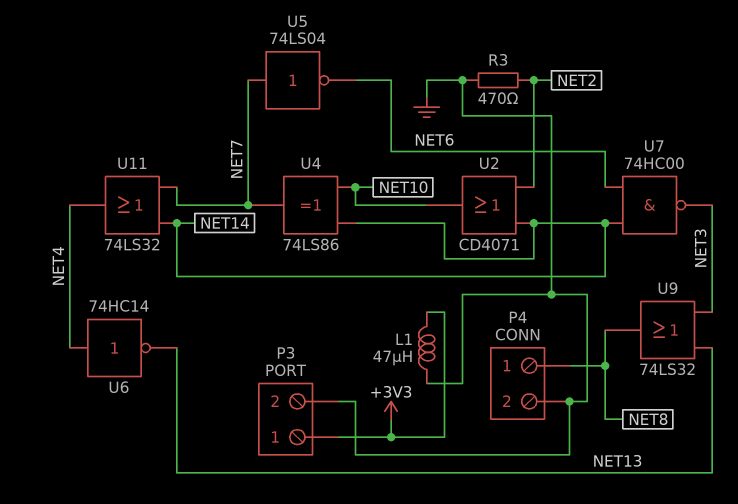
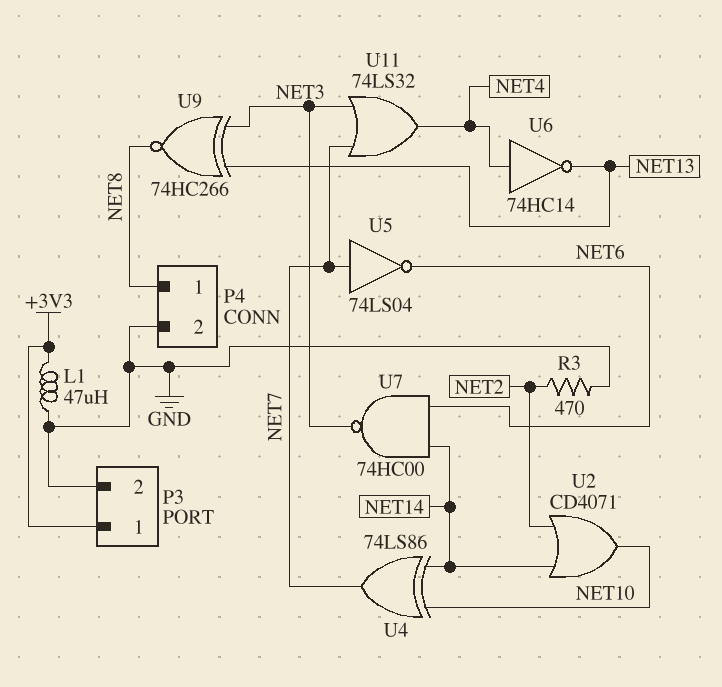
U9: OR 74LS32 (in NET3, in NET13, out NET8) -> XNOR 74HC266 (in NET3, in NET13, out NET8)
U11: OR 74LS32 (in NET7, in NET14, out NET4) -> OR 74LS32 (in NET3, in NET7, out NET4)

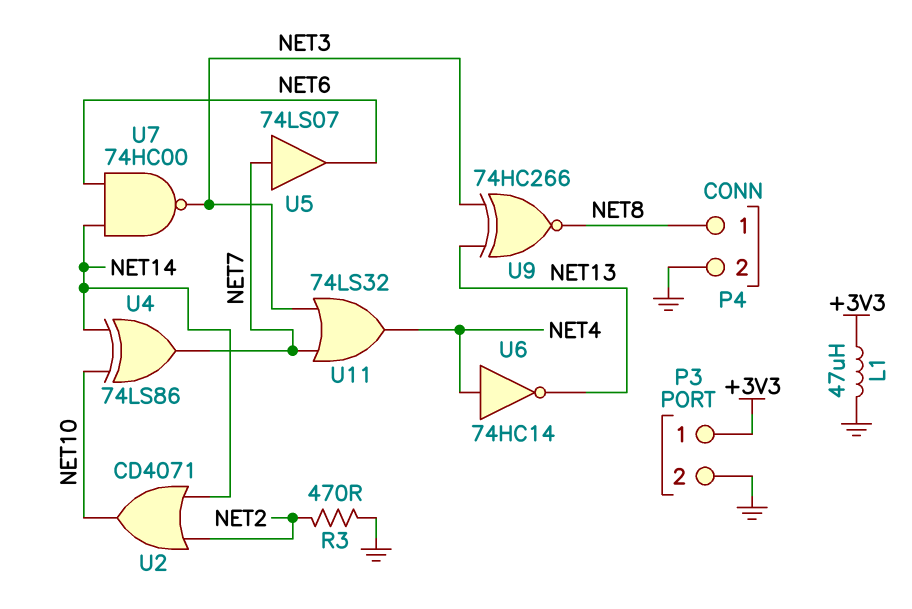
U5: NOT 74LS04 (in NET7, out NET6) -> buffer 74LS07 (in NET7, out NET6)

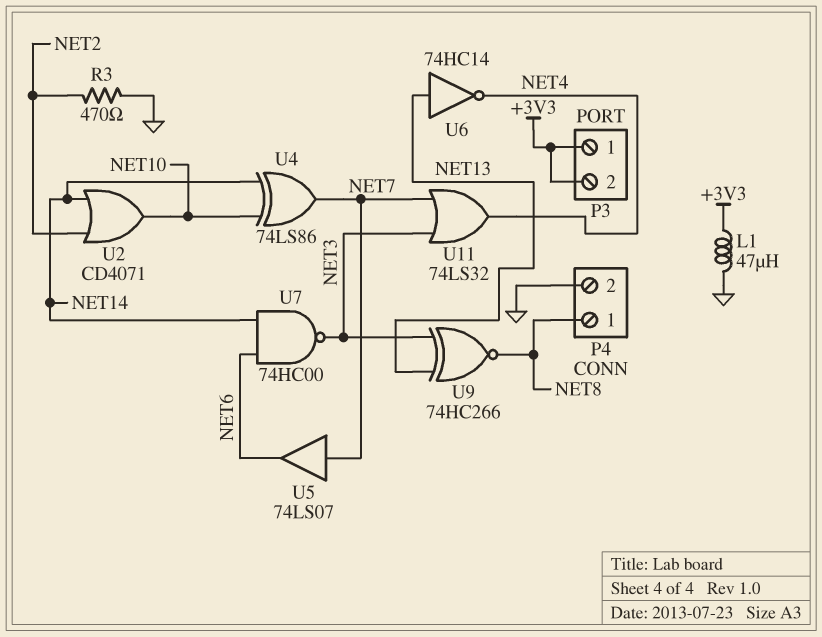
P3 pin 2: GND -> +3V3
U6: NOT 74HC14 (in NET4, out NET13) -> NOT 74HC14 (in NET13, out NET4)

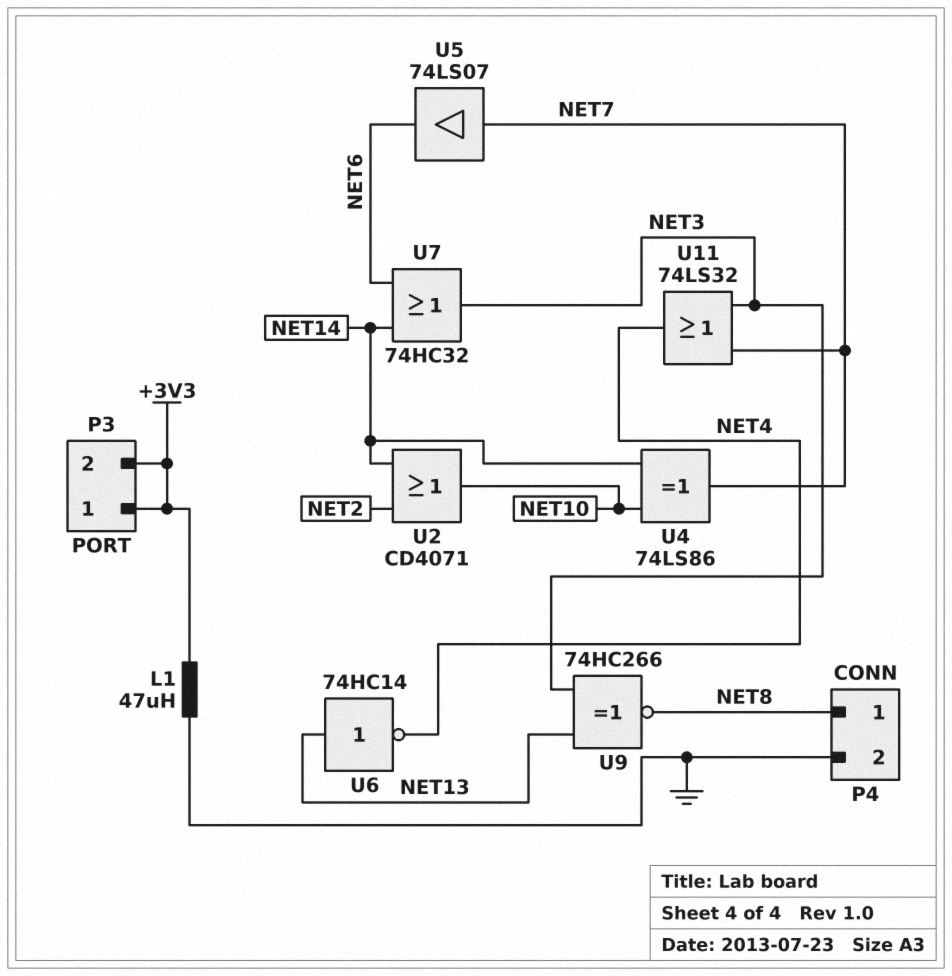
R3: 470 (GND, NET2) -> none
U7: NAND 74HC00 (in NET6, in NET14, out NET3) -> OR 74HC32 (in NET6, in NET14, out NET3)

